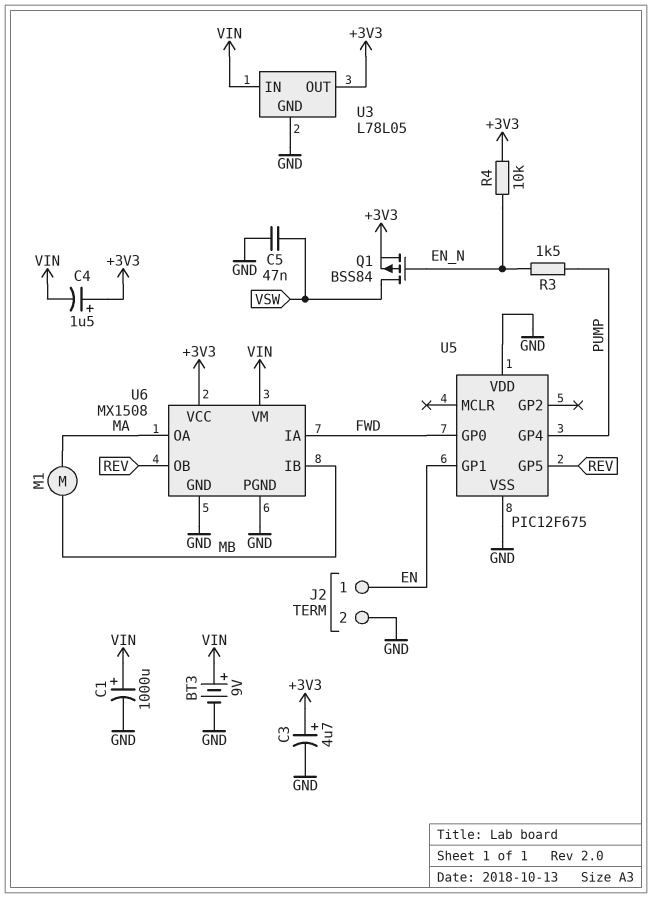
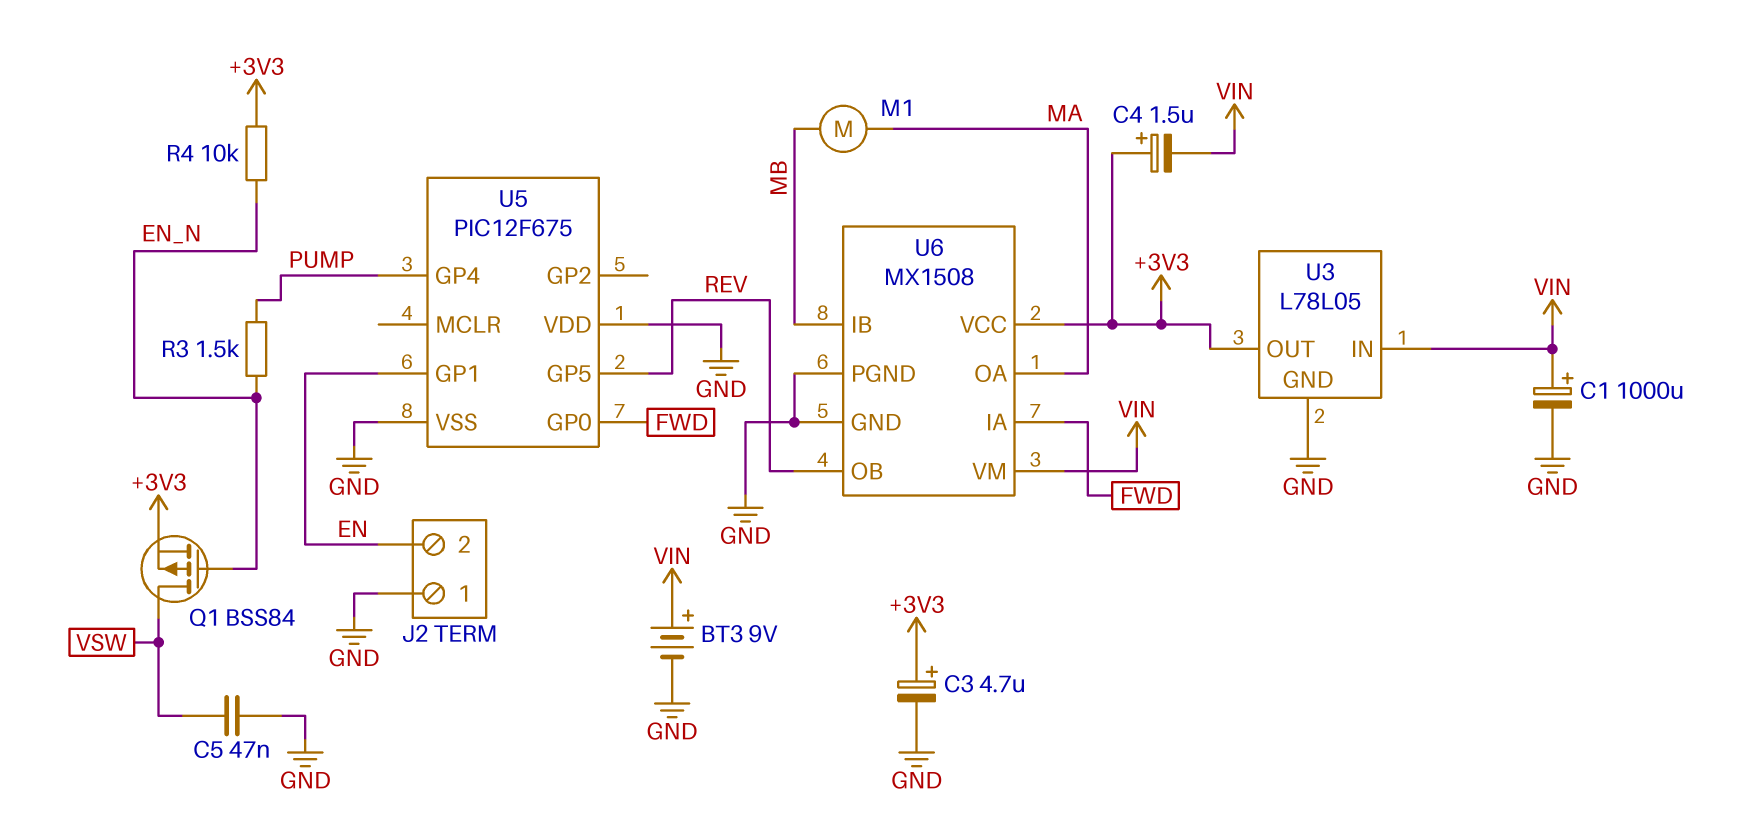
J2 pin 1: EN -> GND
J2 pin 2: GND -> EN

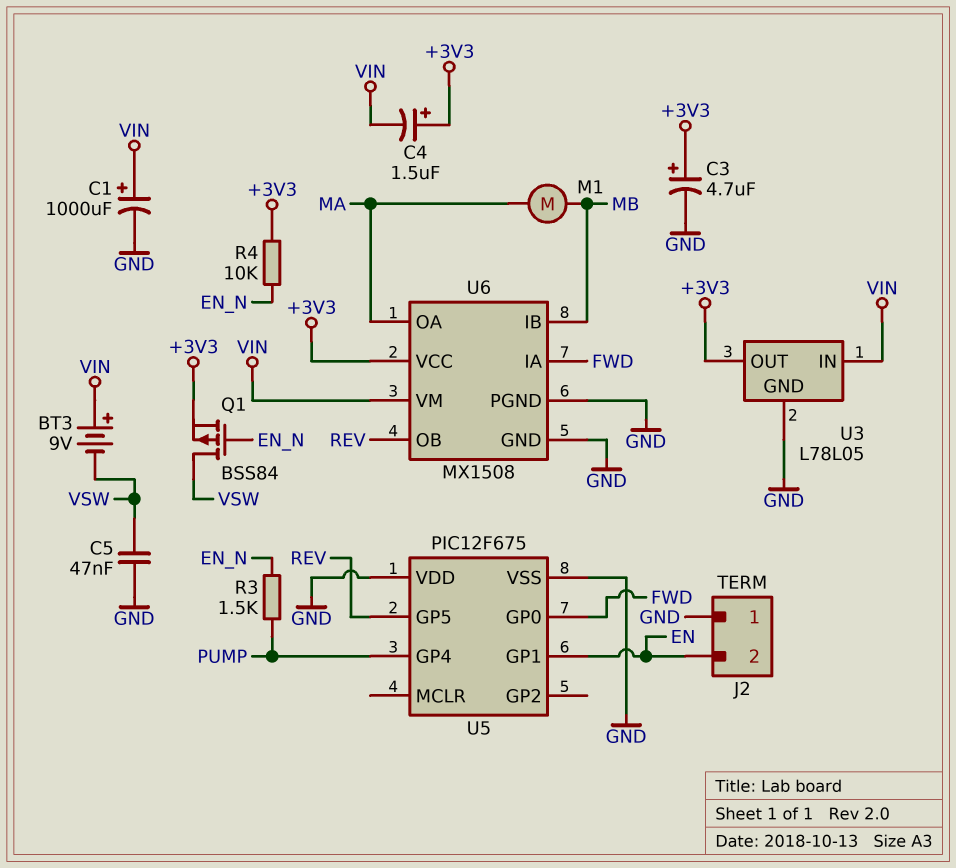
BT3: 9V (plus VIN, minus GND) -> 9V (plus VIN, minus VSW)

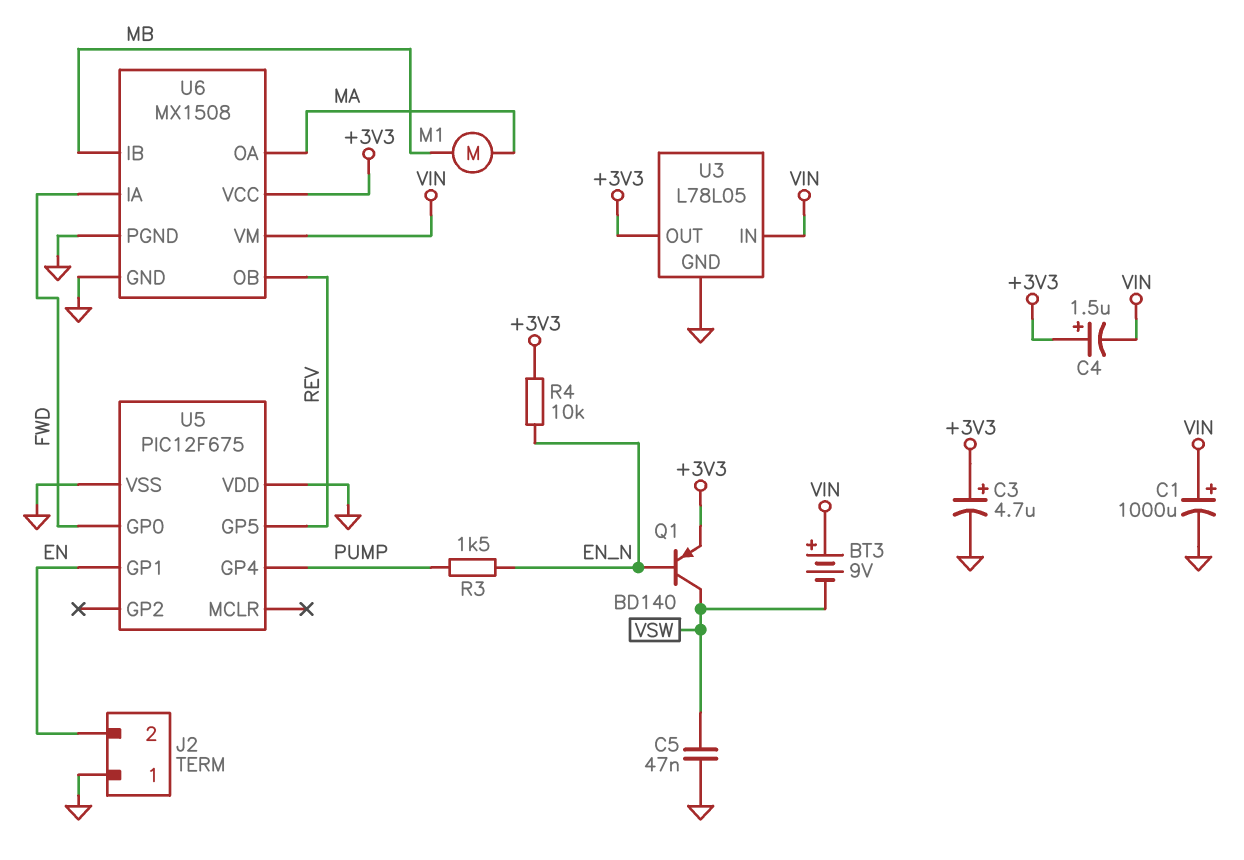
Q1: PMOS BSS84 (G EN_N, D VSW, S +3V3) -> PNP BD140 (B EN_N, C VSW, E +3V3)

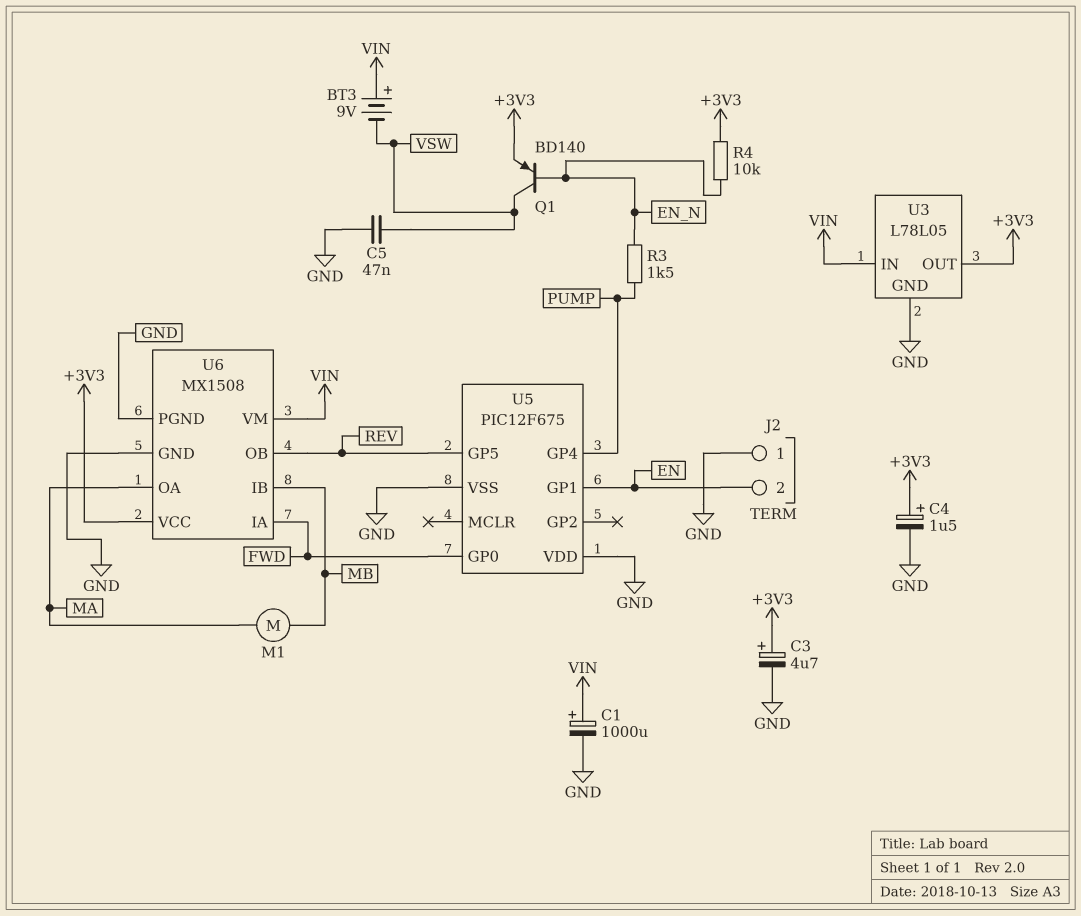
C4: 1.5uF (plus +3V3, minus VIN) -> 1.5uF (plus +3V3, minus GND)

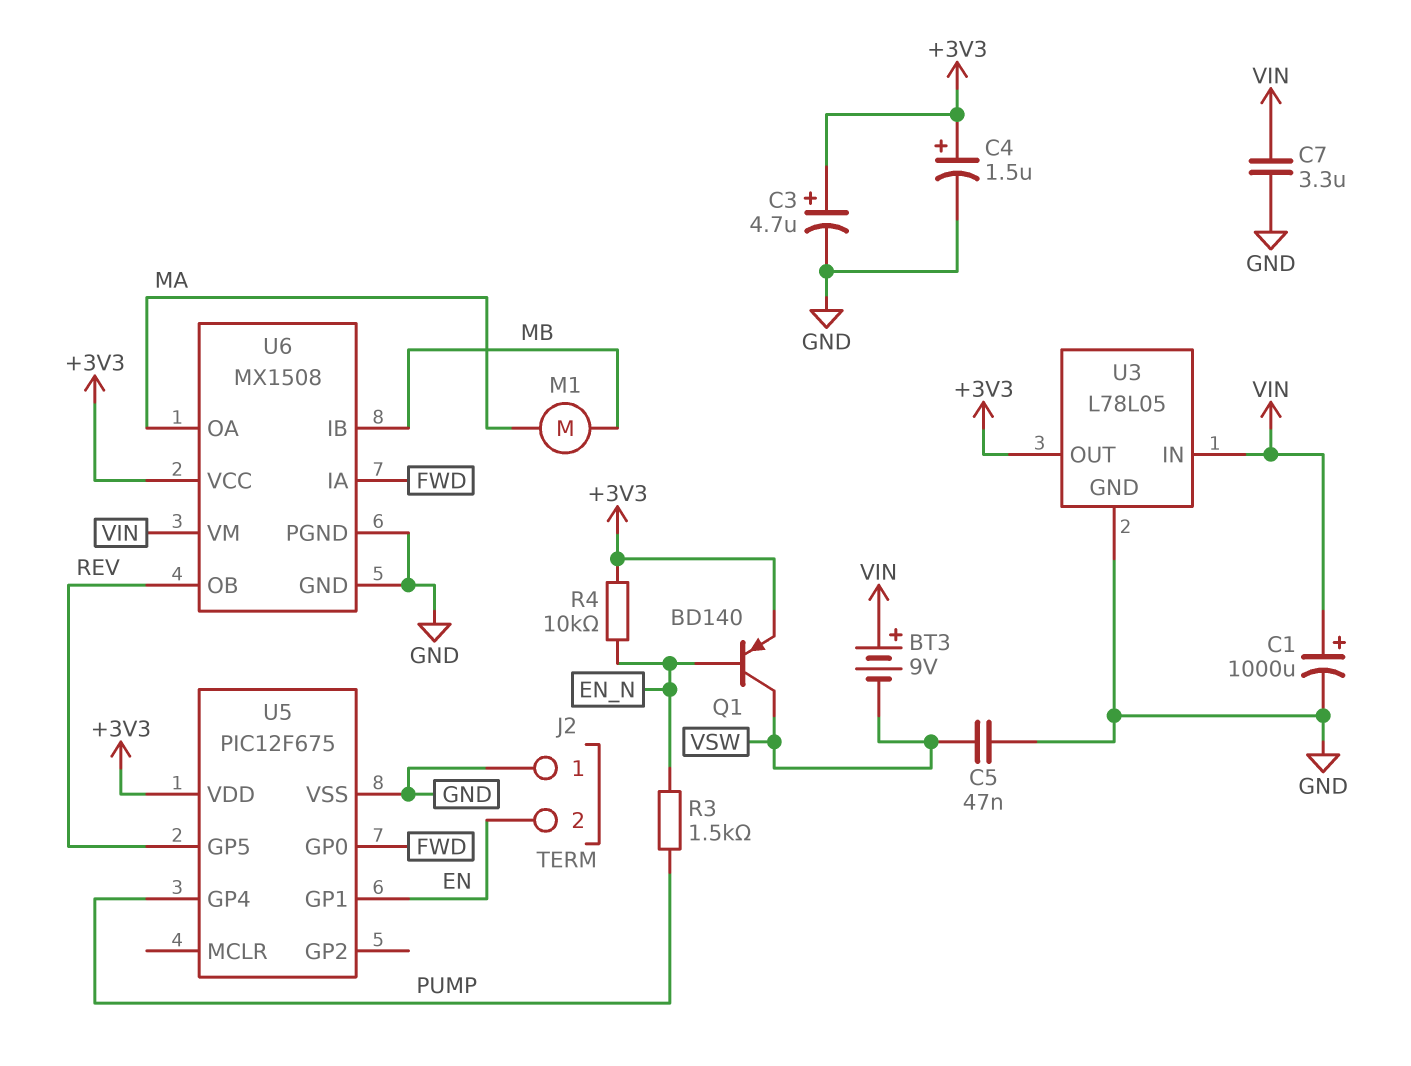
C7: none -> 3.3uF (GND, VIN)
U5 pin VDD: GND -> +3V3

